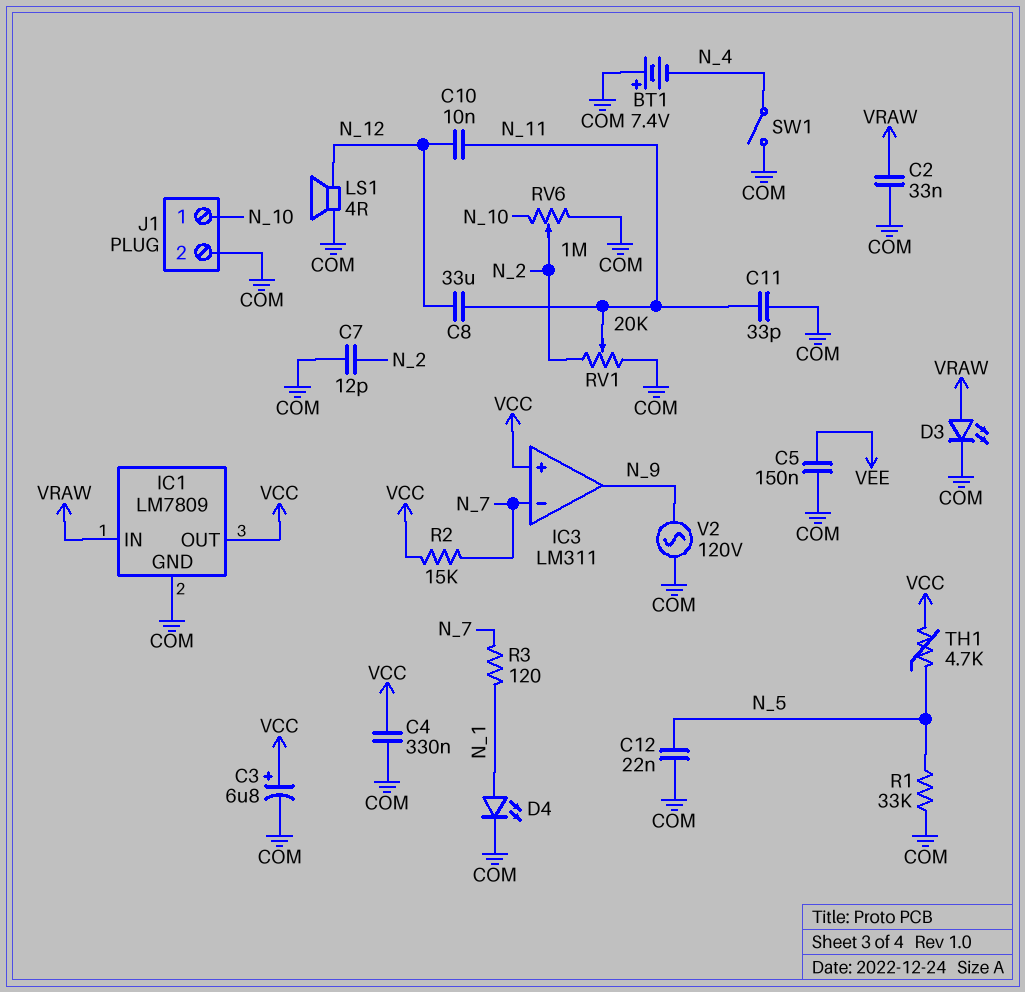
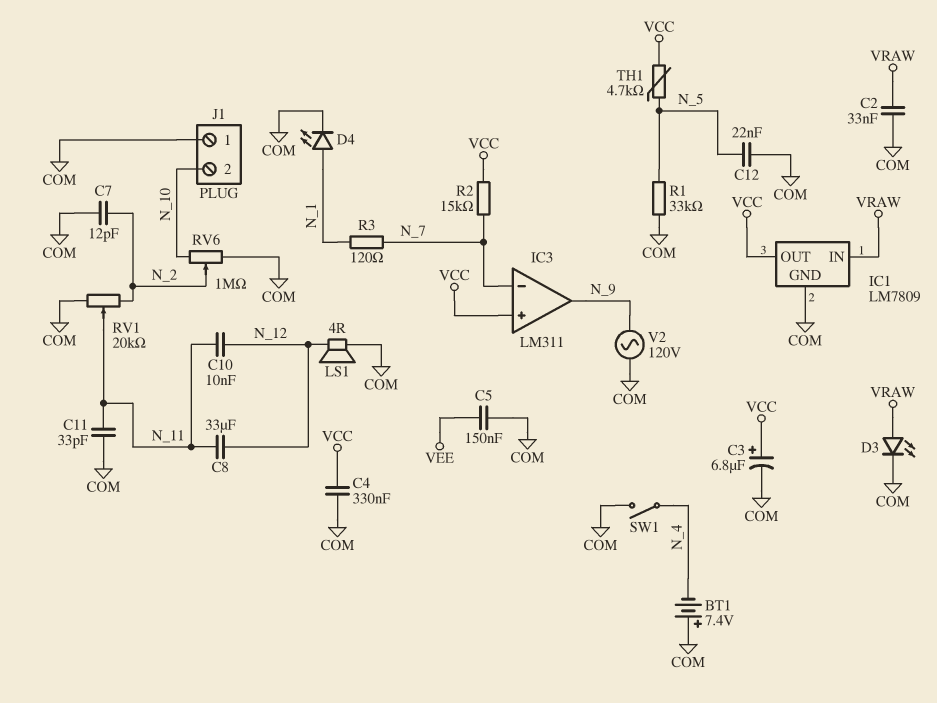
J1 pin 1: N_10 -> COM
J1 pin 2: COM -> N_10

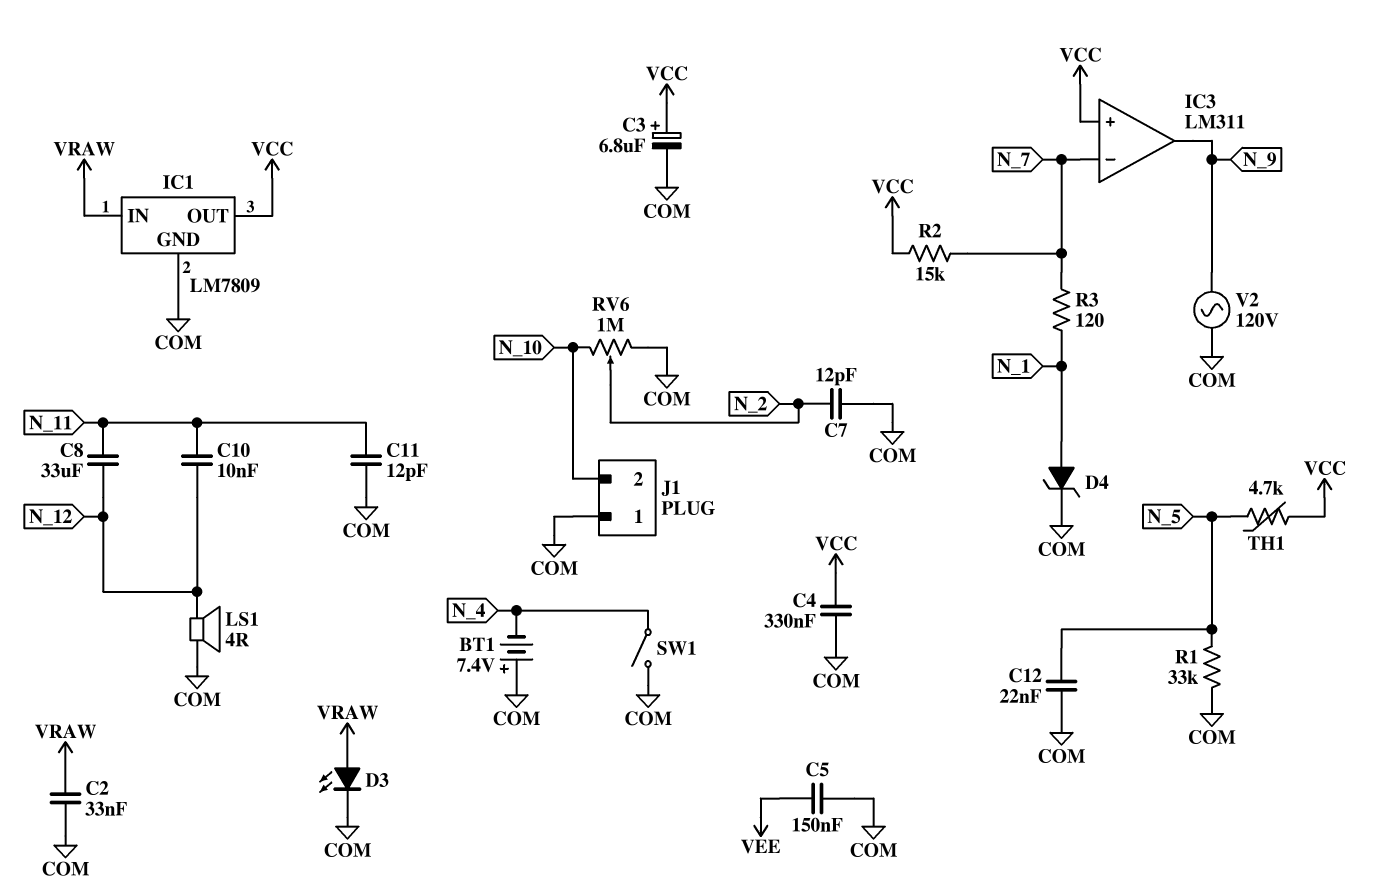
C11: 33pF (COM, N_11) -> 12pF (COM, N_11)
D4: LED (A N_1, K COM) -> zener (A N_1, K COM)
RV1: 20k (COM, N_2, wiper N_11) -> none

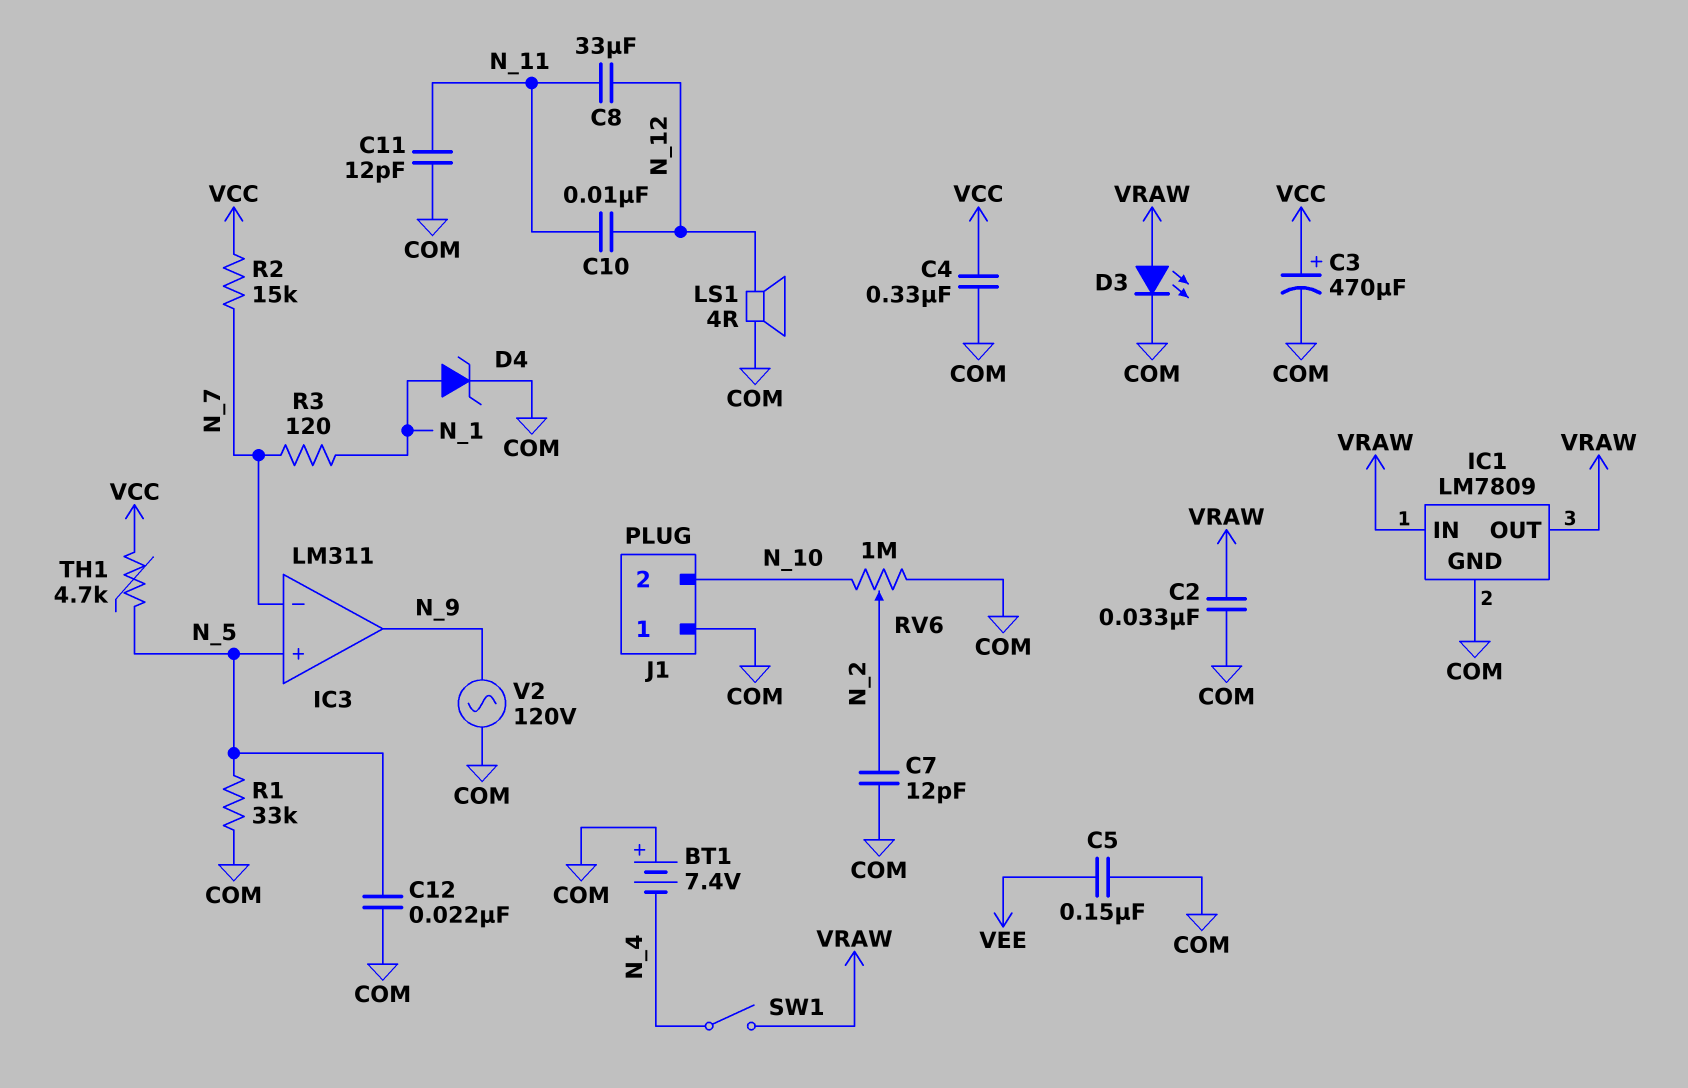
C3: 6.8uF (plus VCC, minus COM) -> 470uF (plus VCC, minus COM)
IC1 pin OUT: VCC -> VRAW
IC3 pin in+: VCC -> N_5
SW1: switch (COM, N_4) -> switch (N_4, VRAW)

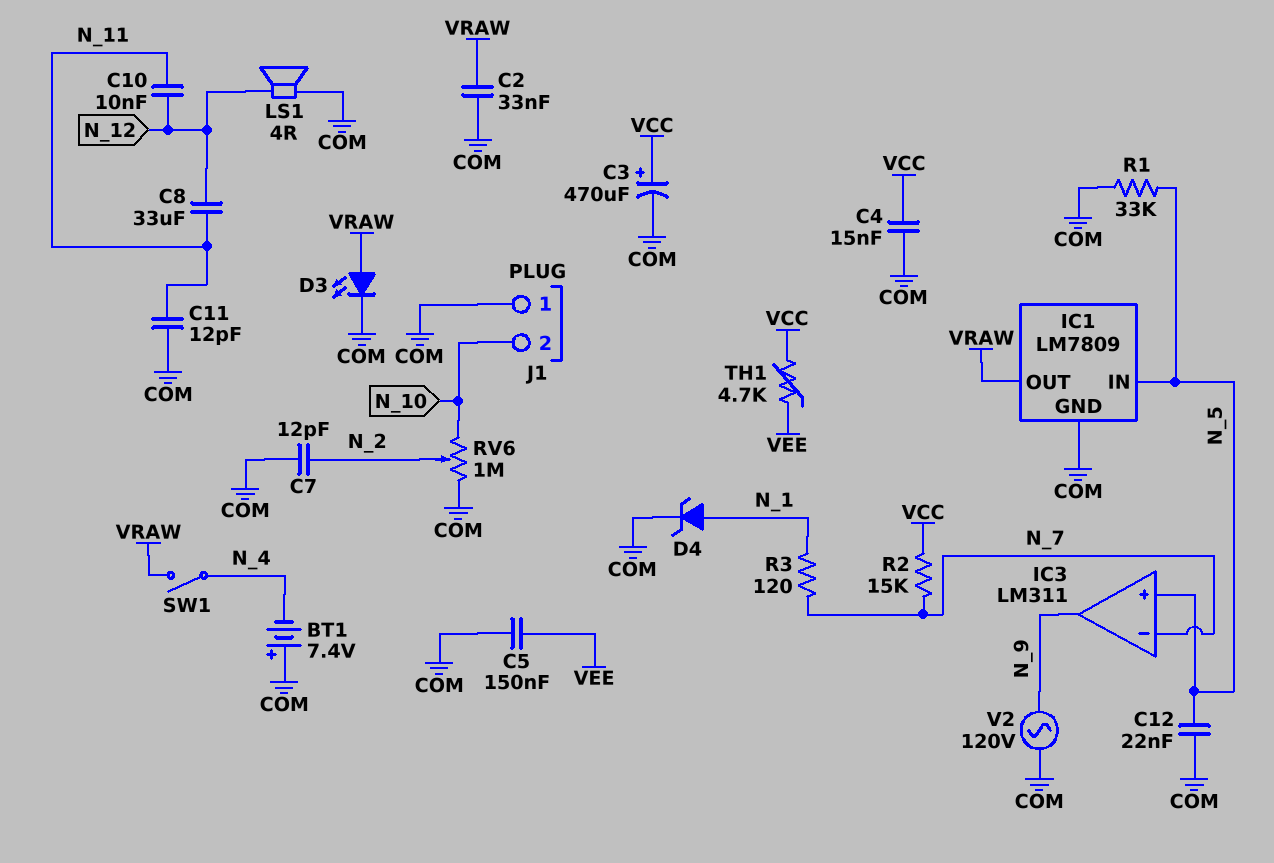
C4: 330nF (COM, VCC) -> 15nF (COM, VCC)
IC1 pin IN: VRAW -> N_5
TH1: 4.7k (N_5, VCC) -> 4.7k (VCC, VEE)

